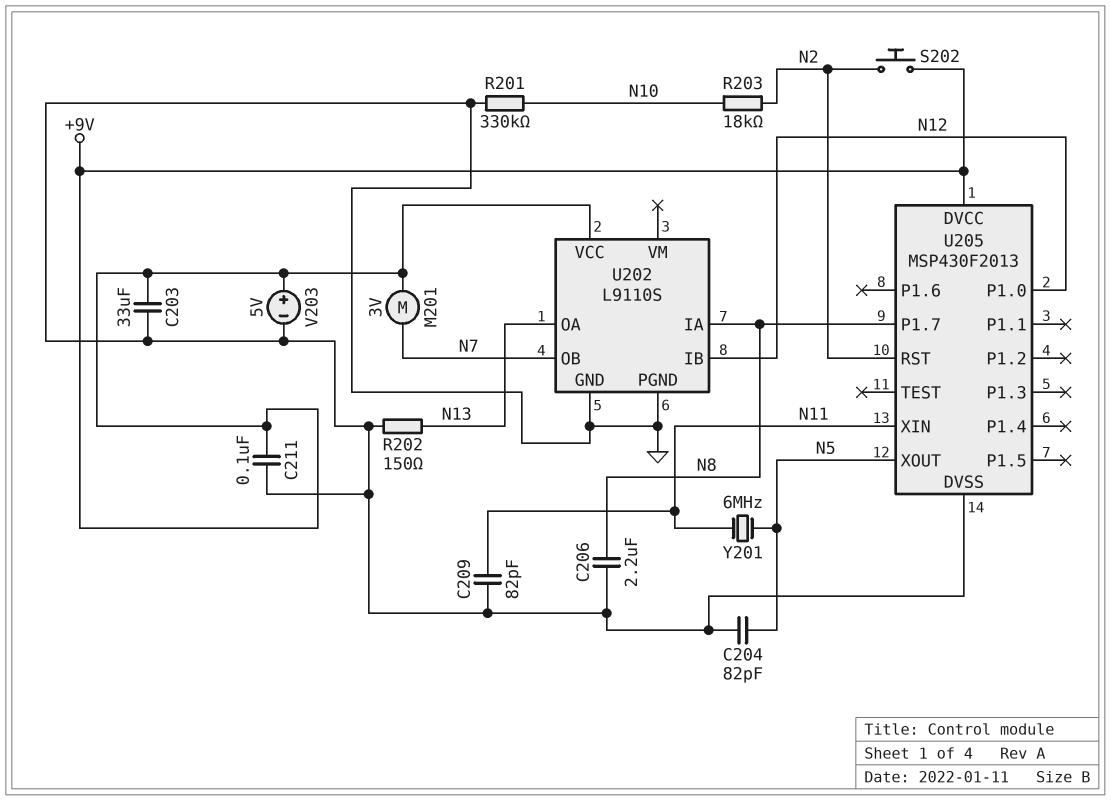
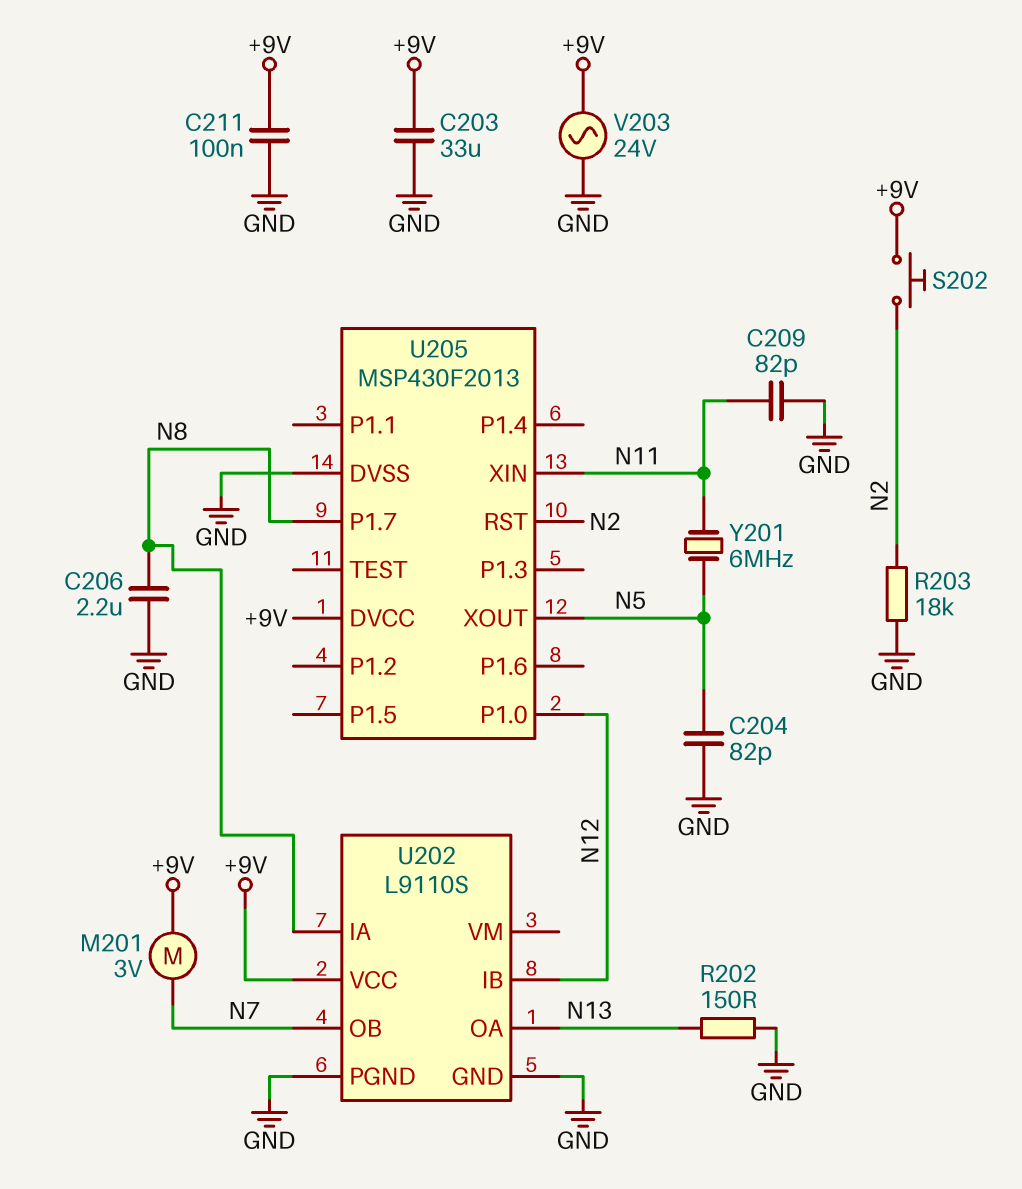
R201: 330k (GND, N10) -> none
R203: 18k (N2, N10) -> 18k (GND, N2)
V203: 5V (plus +9V, minus GND) -> AC 24V (+9V, GND)

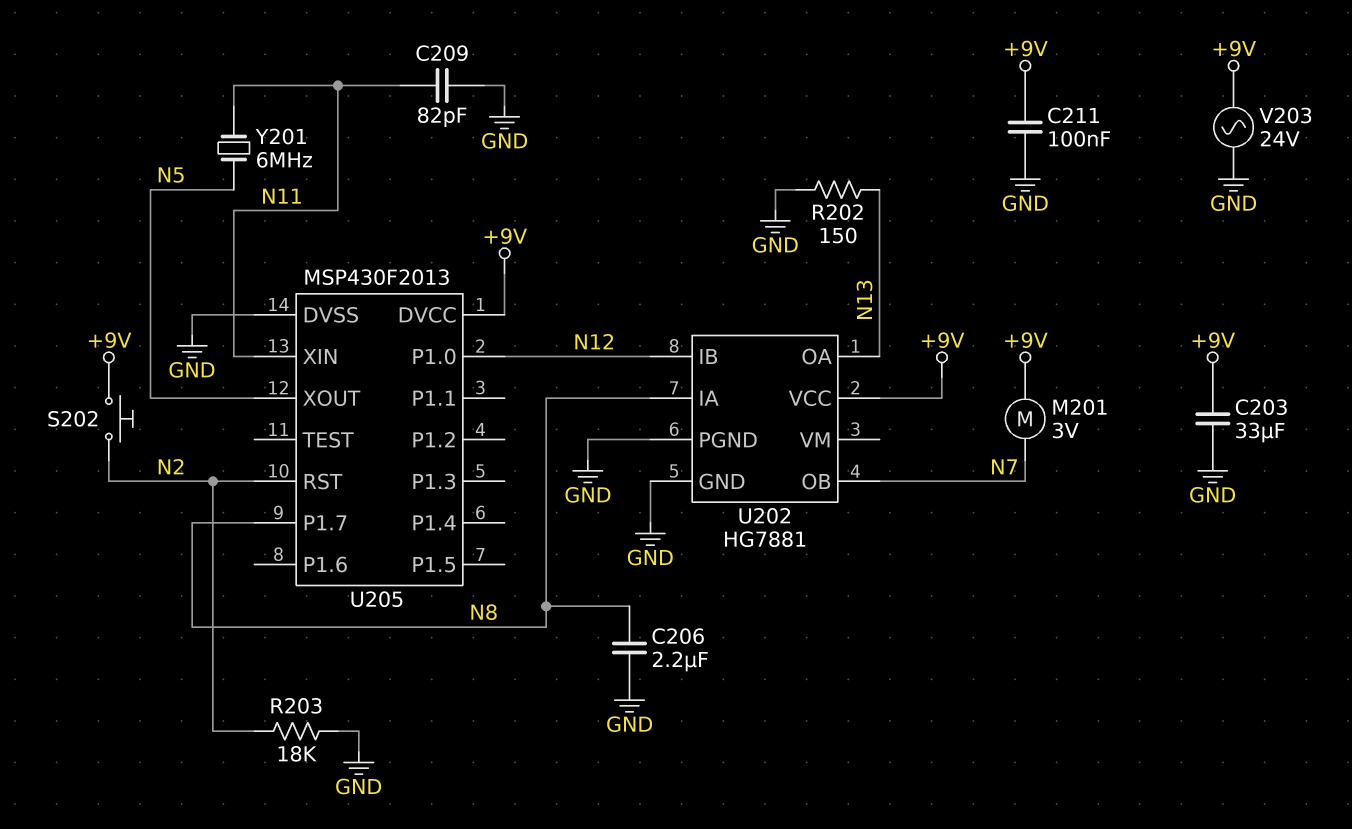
C204: 82pF (GND, N5) -> none
U202: L9110S -> HG7881

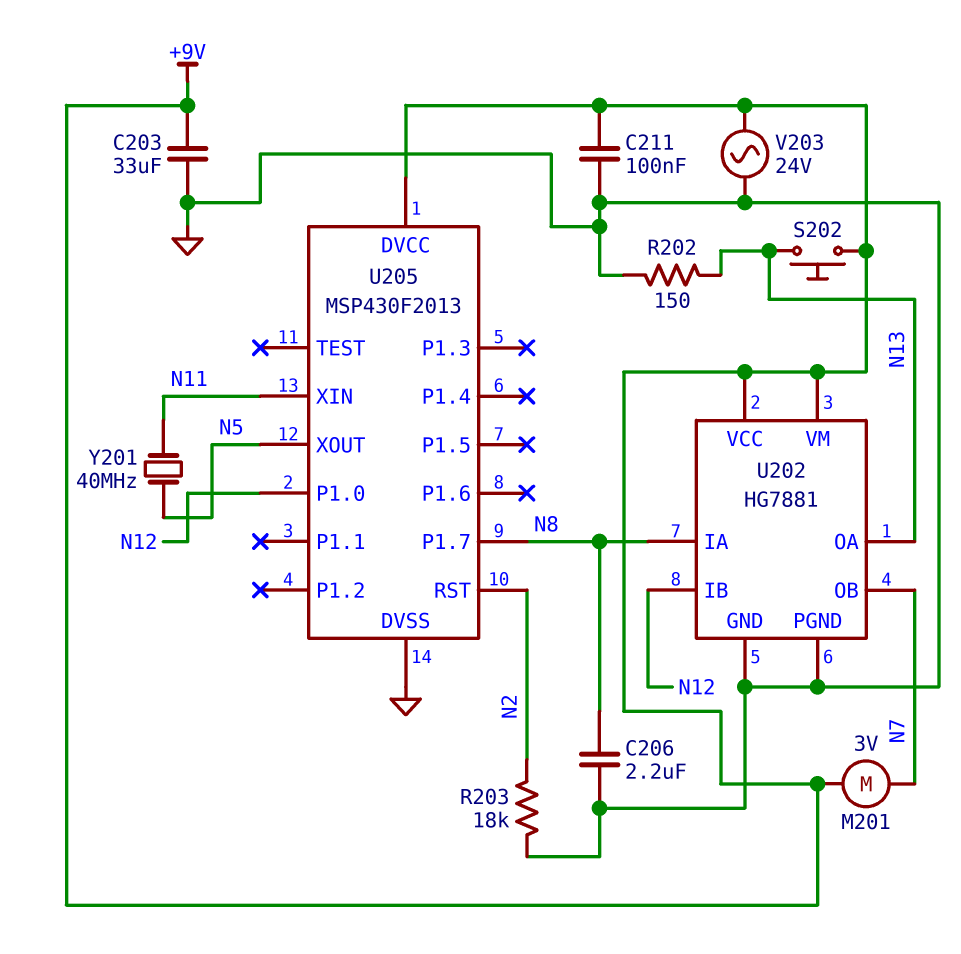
C209: 82pF (GND, N11) -> none
S202: button (+9V, N2) -> button (+9V, N13)
U202 pin VM: none -> +9V
Y201: 6MHz (N5, N11) -> 40MHz (N5, N11)

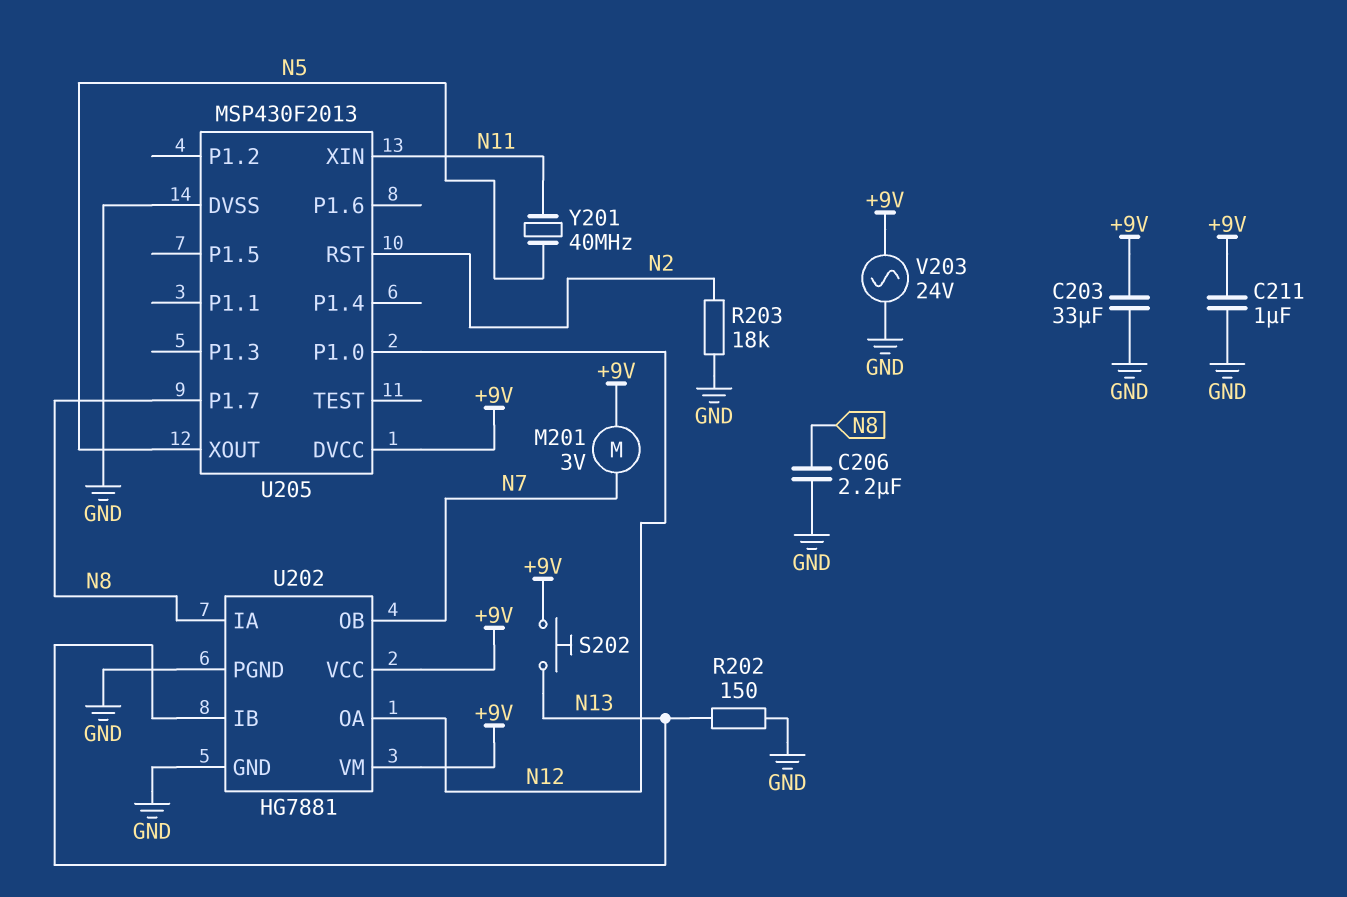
C211: 100nF (+9V, GND) -> 1uF (+9V, GND)
U202 pin IB: N12 -> N13
U202 pin OA: N13 -> N12

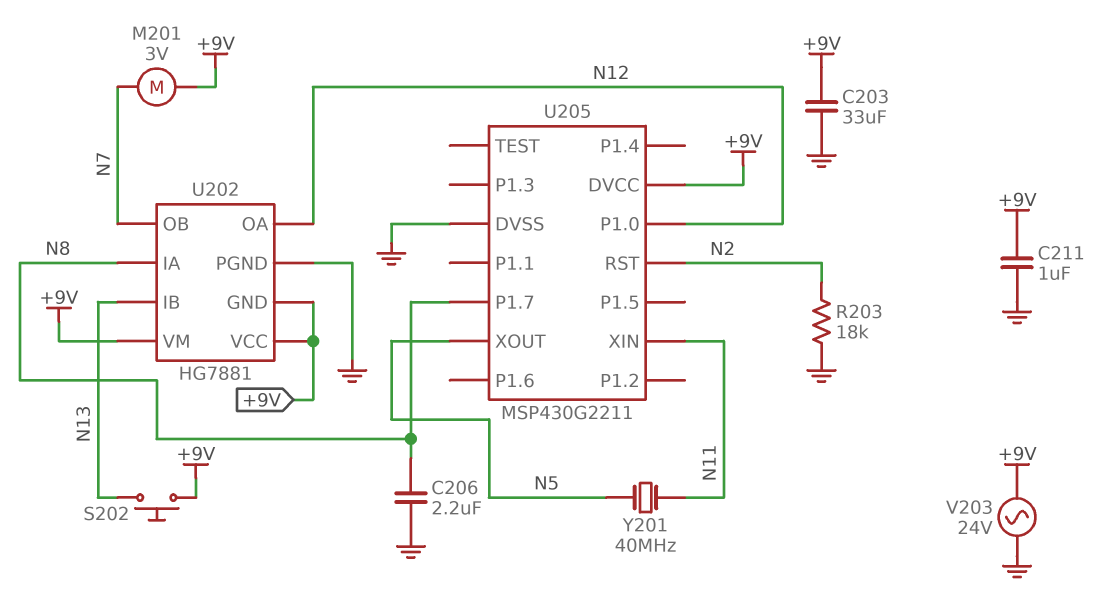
R202: 150 (GND, N13) -> none
U202 pin GND: GND -> +9V
U205: MSP430F2013 -> MSP430G2211

